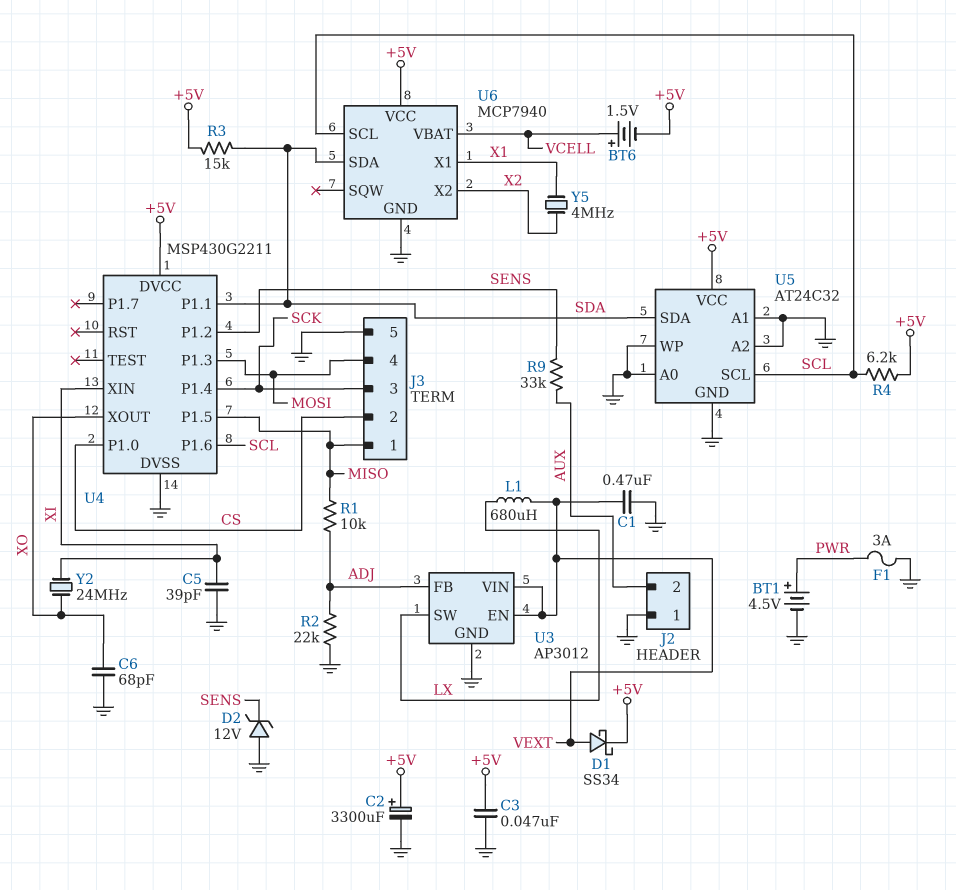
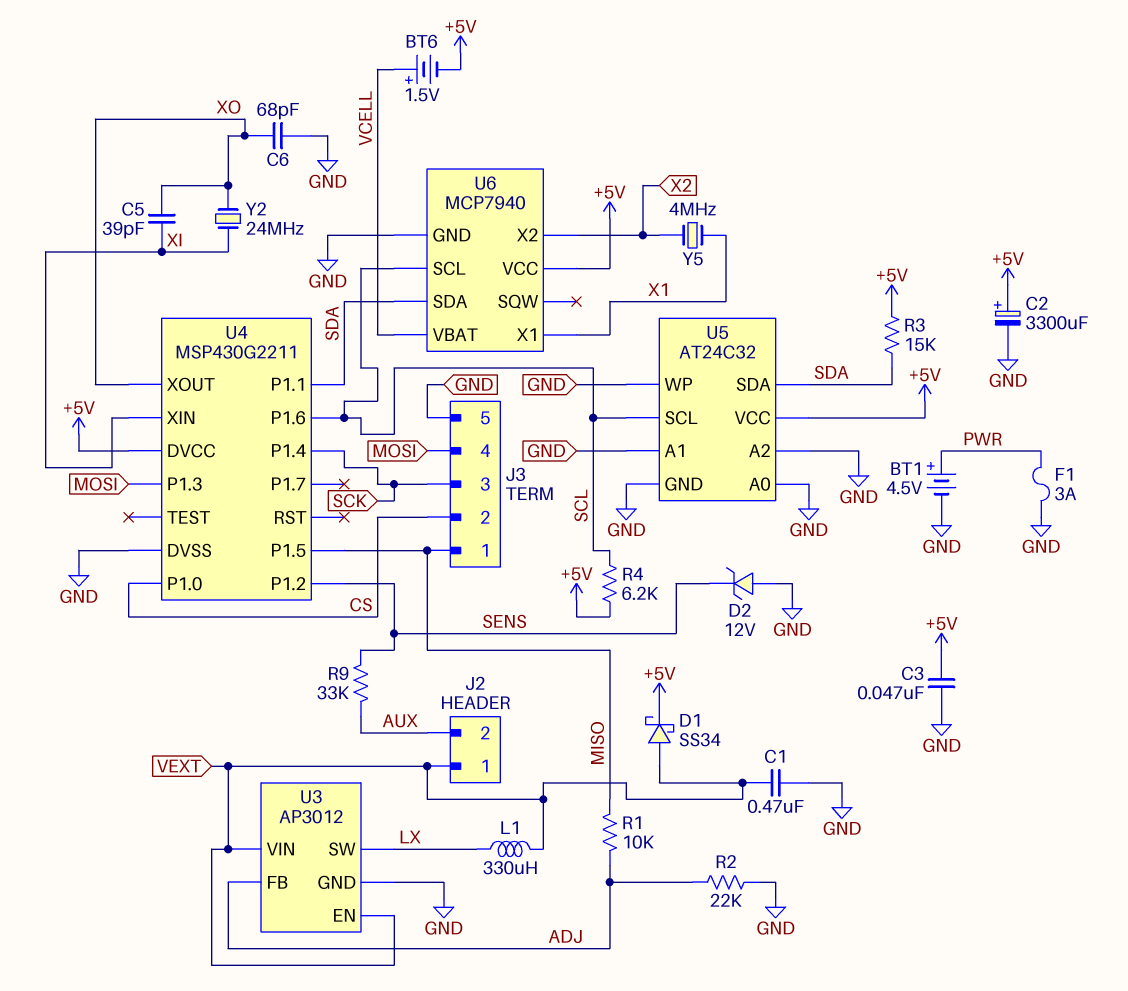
C5: 39pF (GND, XI) -> 39pF (XI, XO)
J2 pin 1: GND -> VEXT
L1: 680uH (LX, VEXT) -> 330uH (LX, VEXT)

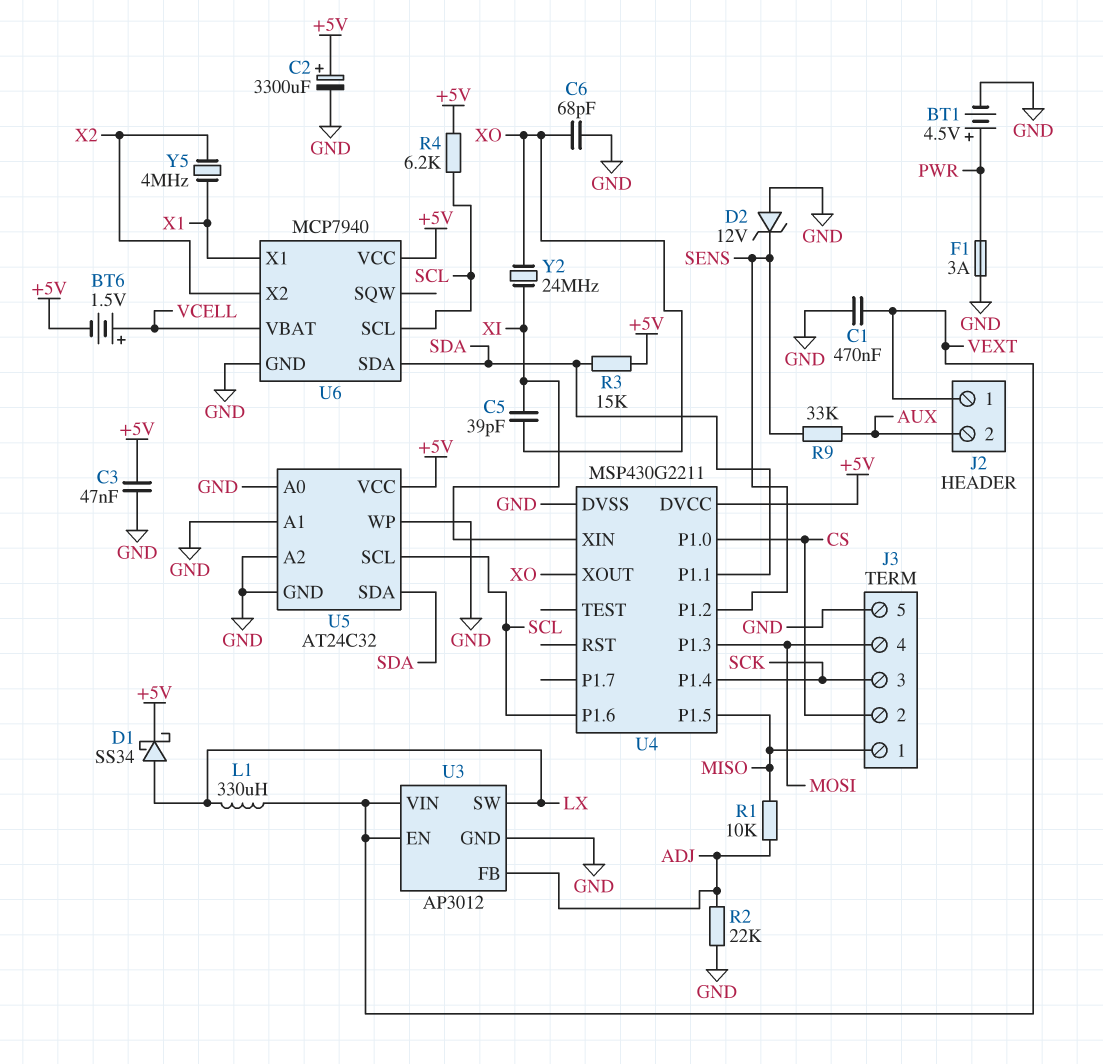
D1: schottky SS34 (A VEXT, K +5V) -> schottky SS34 (A LX, K +5V)

